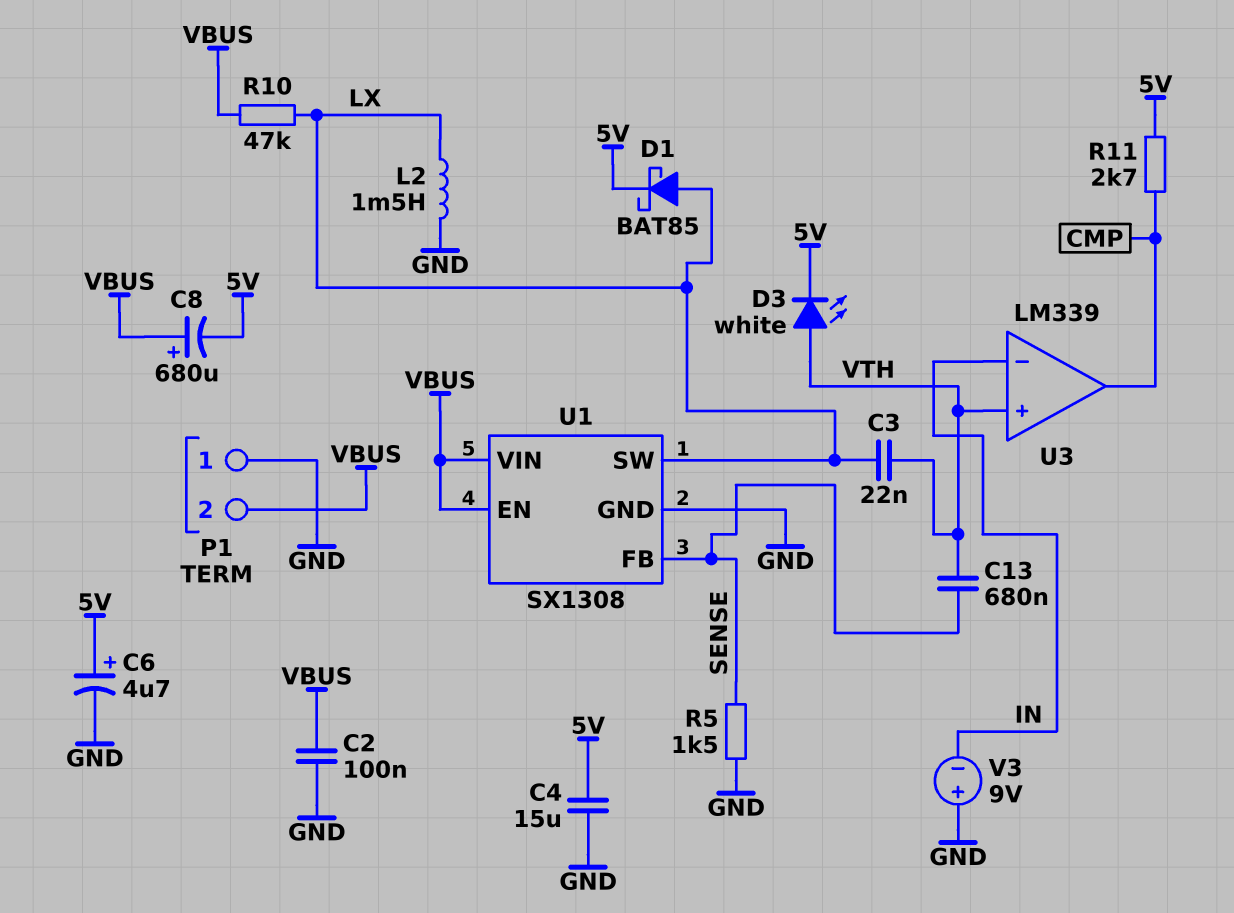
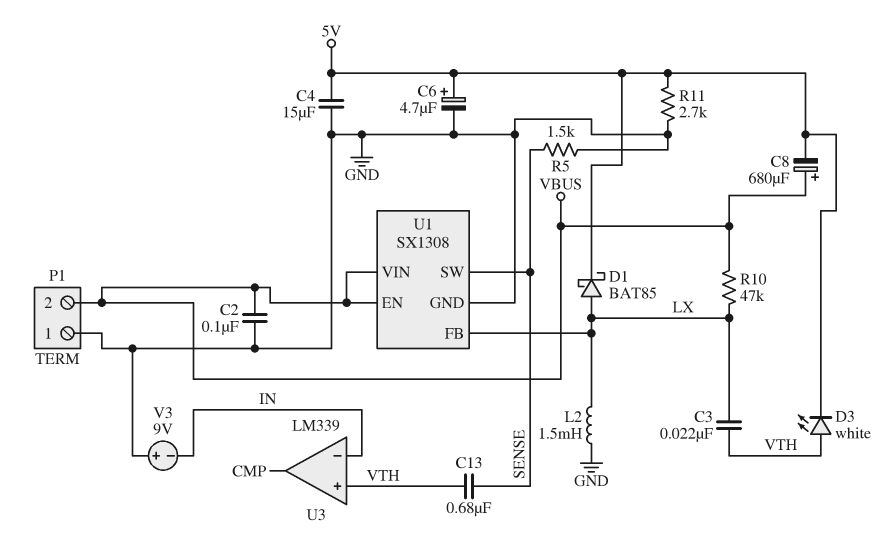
R11: 2.7k (5V, CMP) -> 2.7k (5V, GND)
U1 pin FB: SENSE -> LX
U1 pin SW: LX -> SENSE

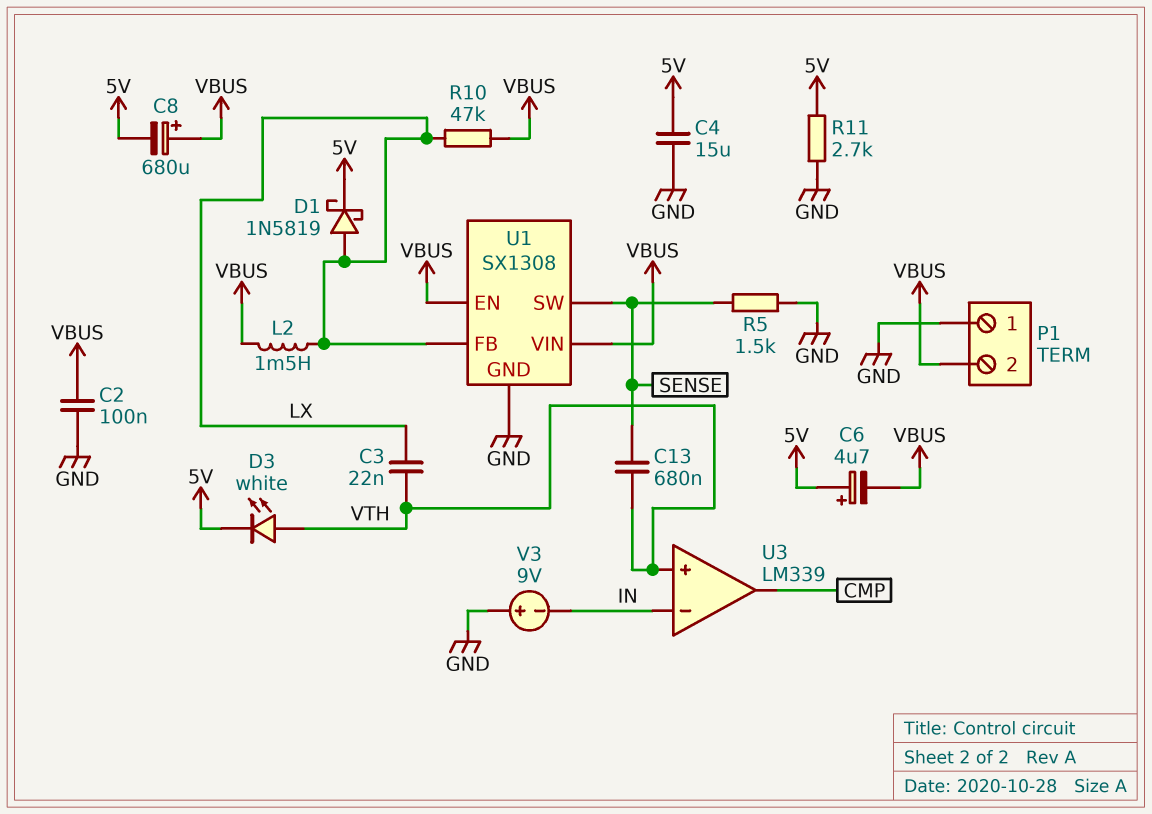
C6: 4.7uF (plus 5V, minus GND) -> 4.7uF (plus 5V, minus VBUS)
D1: schottky BAT85 (A LX, K 5V) -> schottky 1N5819 (A LX, K 5V)
L2: 1.5mH (GND, LX) -> 1.5mH (LX, VBUS)

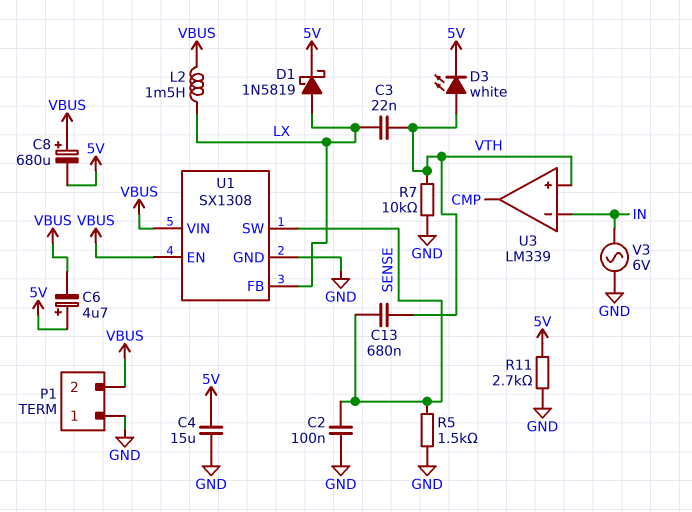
C2: 100nF (GND, VBUS) -> 100nF (GND, SENSE)
R7: none -> 10k (GND, VTH)
R10: 47k (LX, VBUS) -> none
V3: 9V (plus GND, minus IN) -> AC 6V (GND, IN)

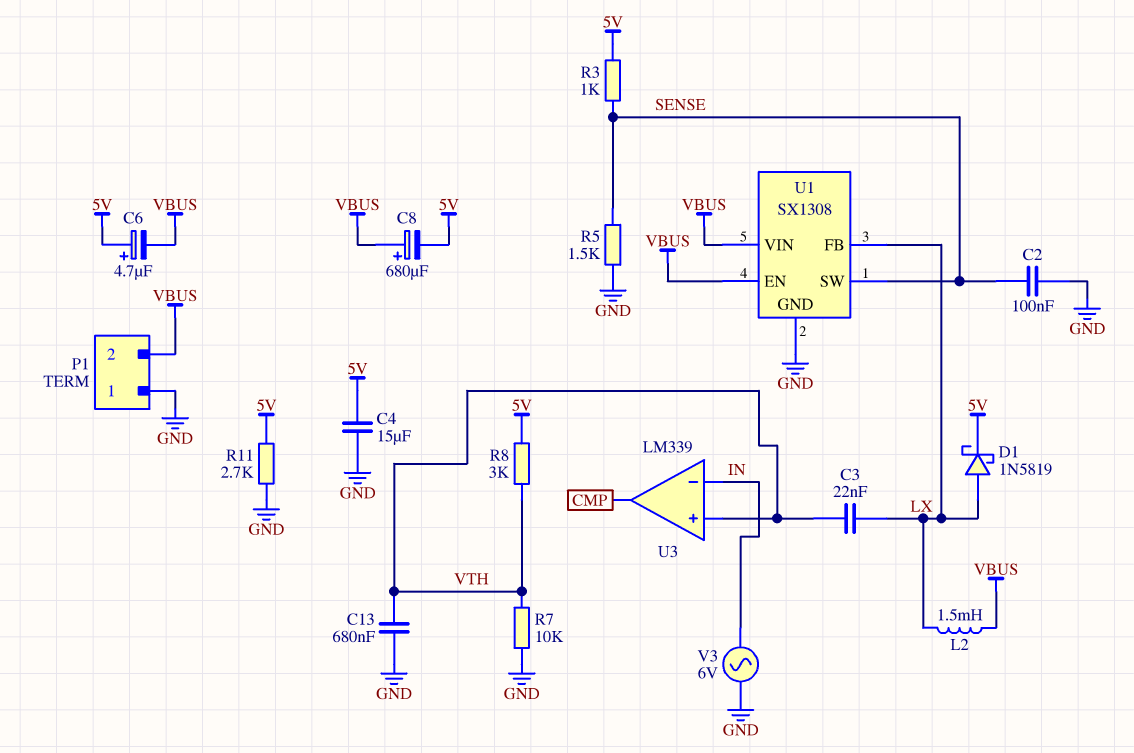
C13: 680nF (SENSE, VTH) -> 680nF (GND, VTH)
D3: LED white (A VTH, K 5V) -> none
R3: none -> 1k (5V, SENSE)
R8: none -> 3k (5V, VTH)

